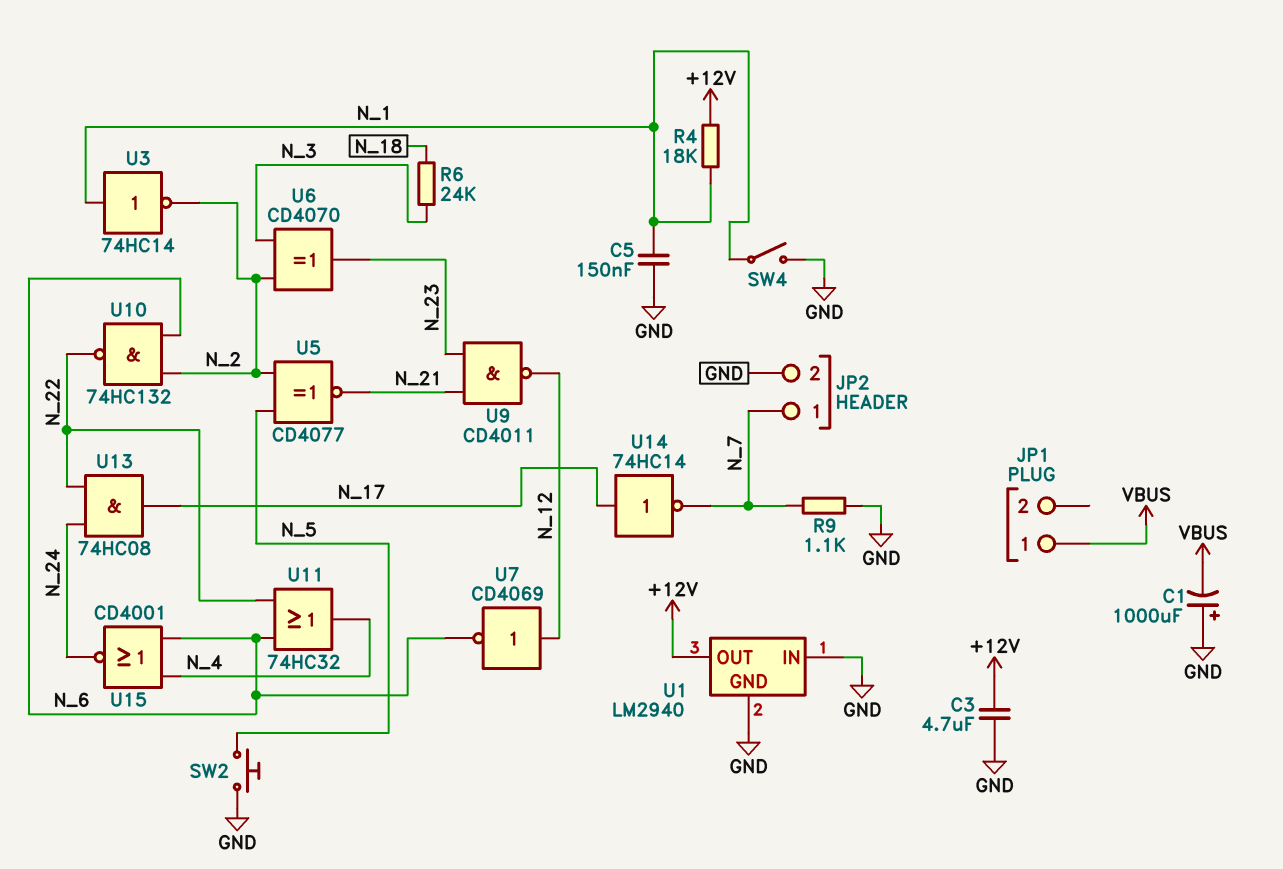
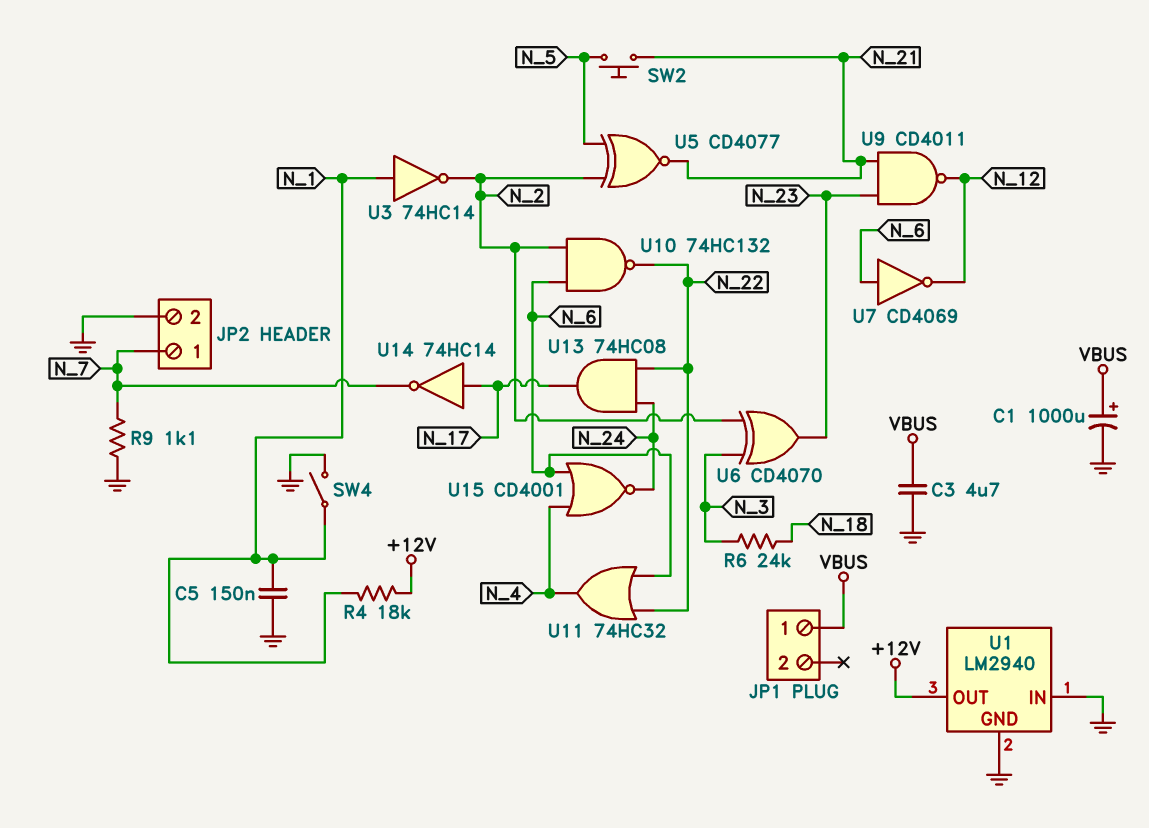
C1: 1000uF (plus GND, minus VBUS) -> 1000uF (plus VBUS, minus GND)
C3: 4.7uF (+12V, GND) -> 4.7uF (GND, VBUS)
SW2: button (GND, N_5) -> button (N_5, N_21)
U7: NOT CD4069 (in N_12, out N_6) -> NOT CD4069 (in N_6, out N_12)

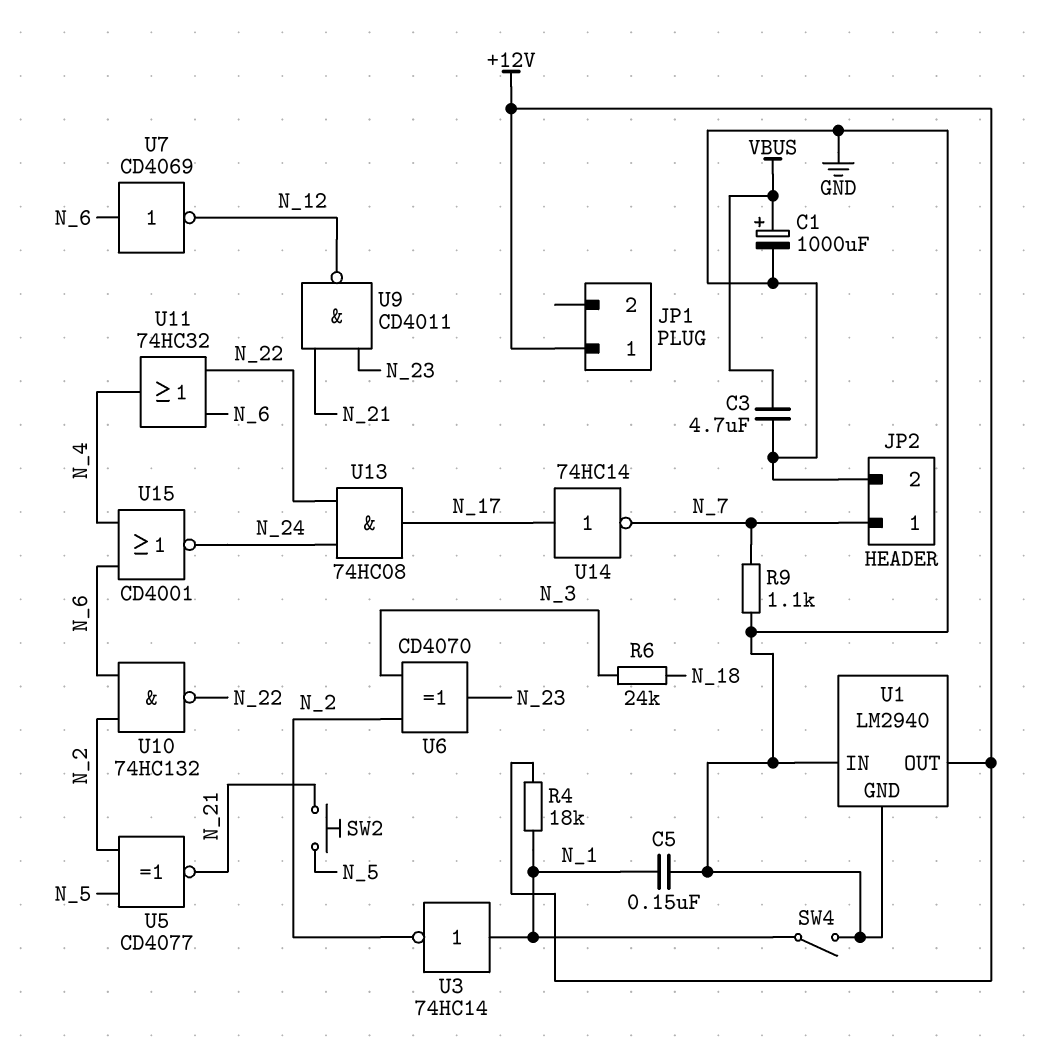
JP1 pin 1: VBUS -> +12V

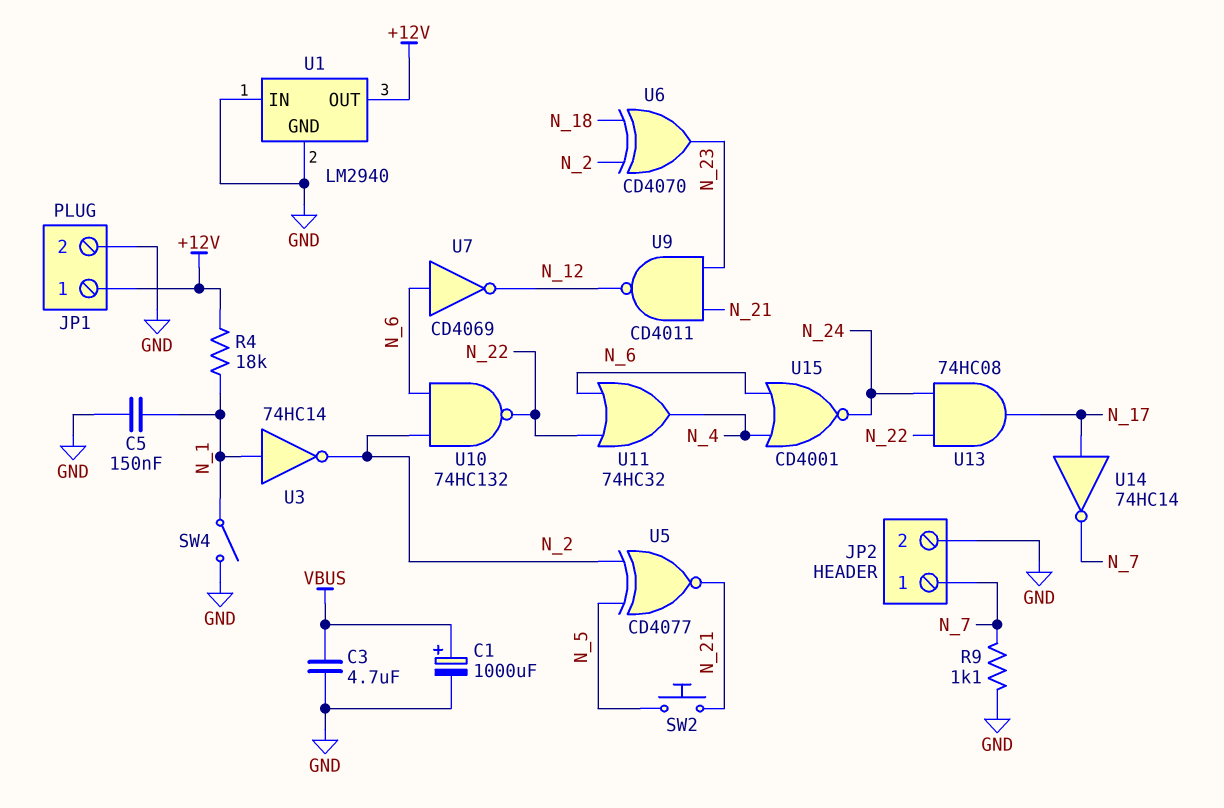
JP1 pin 2: none -> GND
R6: 24k (N_3, N_18) -> none
U6: XOR CD4070 (in N_2, in N_3, out N_23) -> XOR CD4070 (in N_2, in N_18, out N_23)

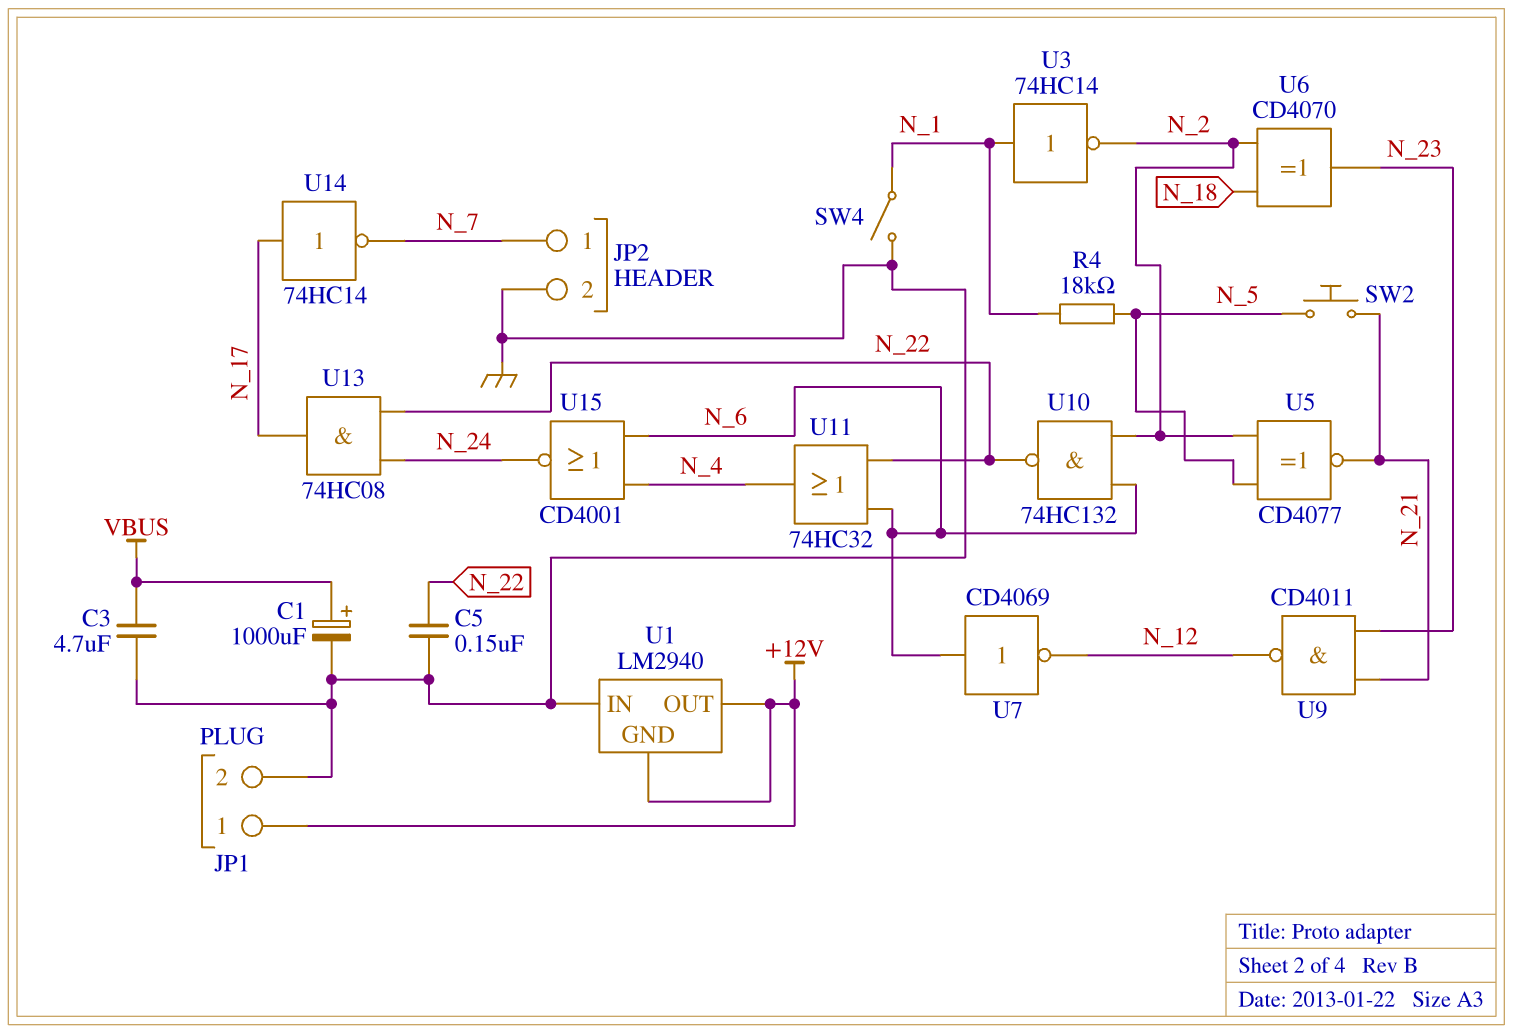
C5: 150nF (GND, N_1) -> 150nF (GND, N_22)
R4: 18k (+12V, N_1) -> 18k (N_1, N_5)
R9: 1.1k (GND, N_7) -> none
U1 pin GND: GND -> +12V

